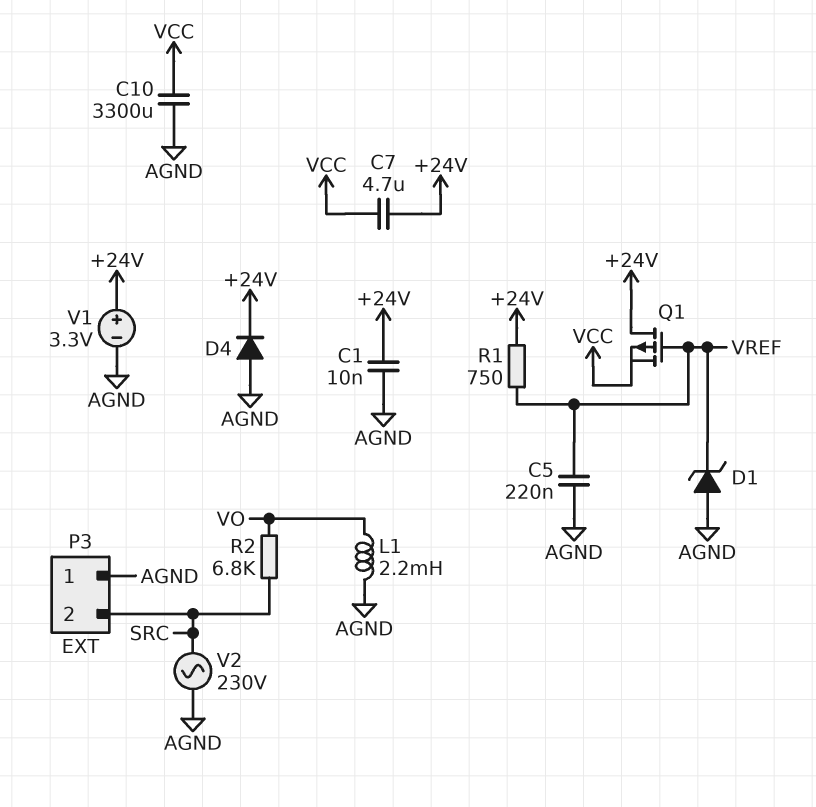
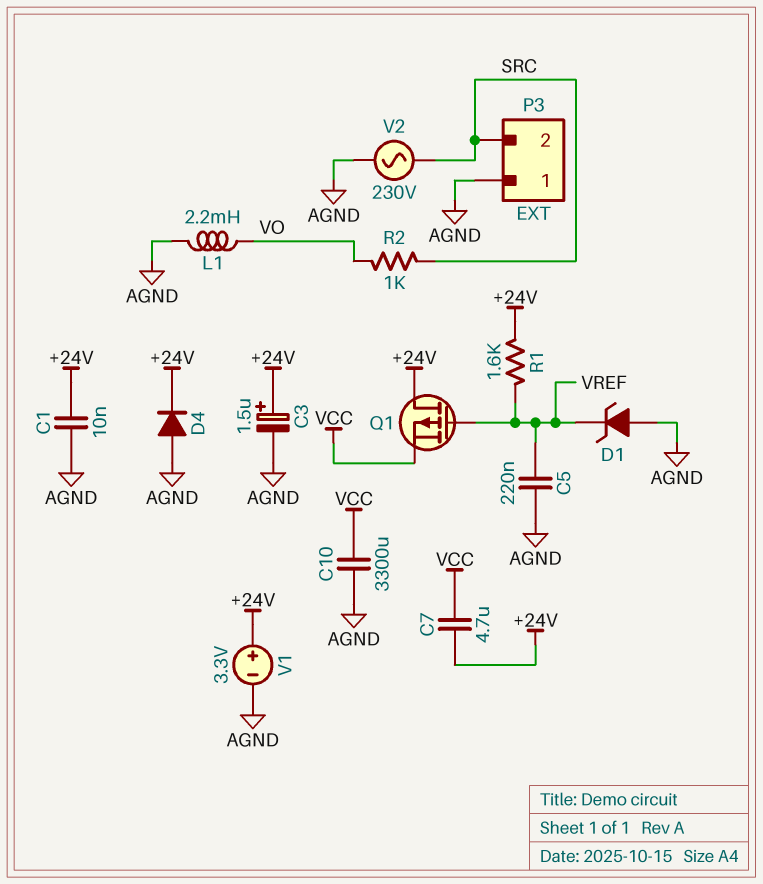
C3: none -> 1.5uF (plus +24V, minus AGND)
R1: 750 (+24V, VREF) -> 1.6k (+24V, VREF)
R2: 6.8k (SRC, VO) -> 1k (SRC, VO)

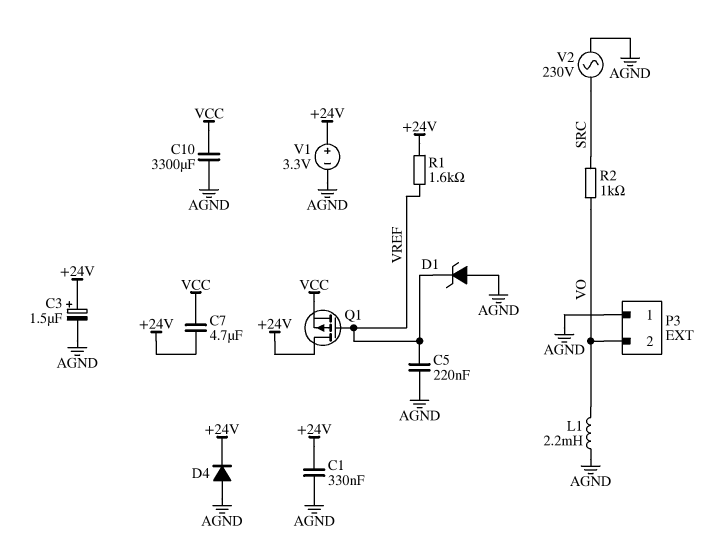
C1: 10nF (+24V, AGND) -> 330nF (+24V, AGND)
P3 pin 2: SRC -> VO

